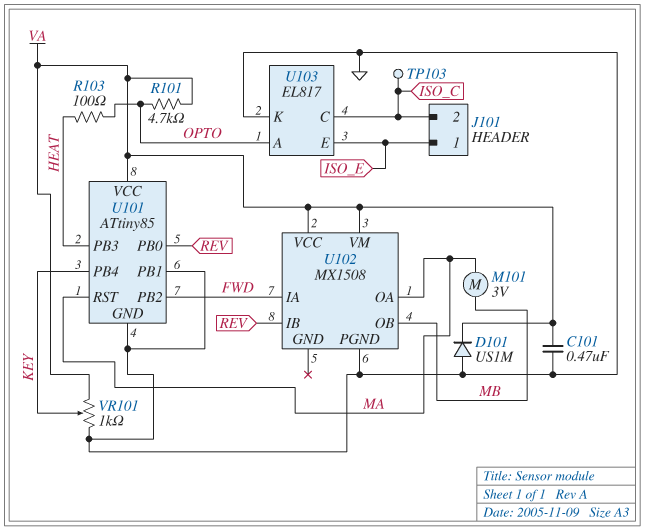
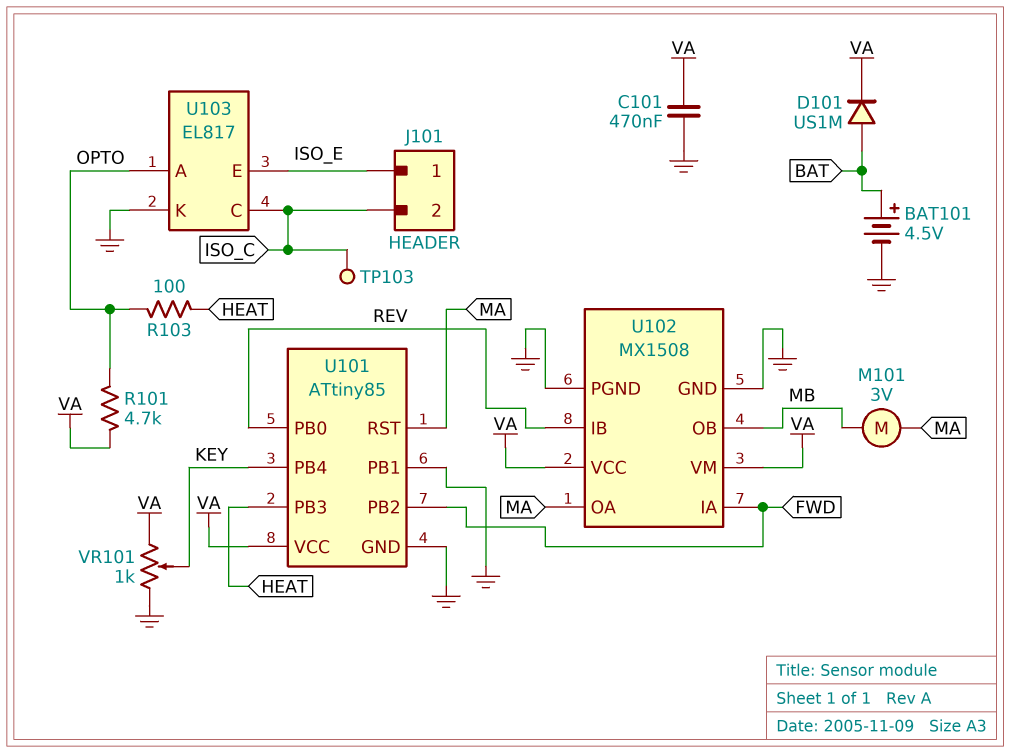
BAT101: none -> 4.5V (plus BAT, minus GND)
D101: diode US1M (A GND, K VA) -> diode US1M (A BAT, K VA)
U102 pin GND: none -> GND

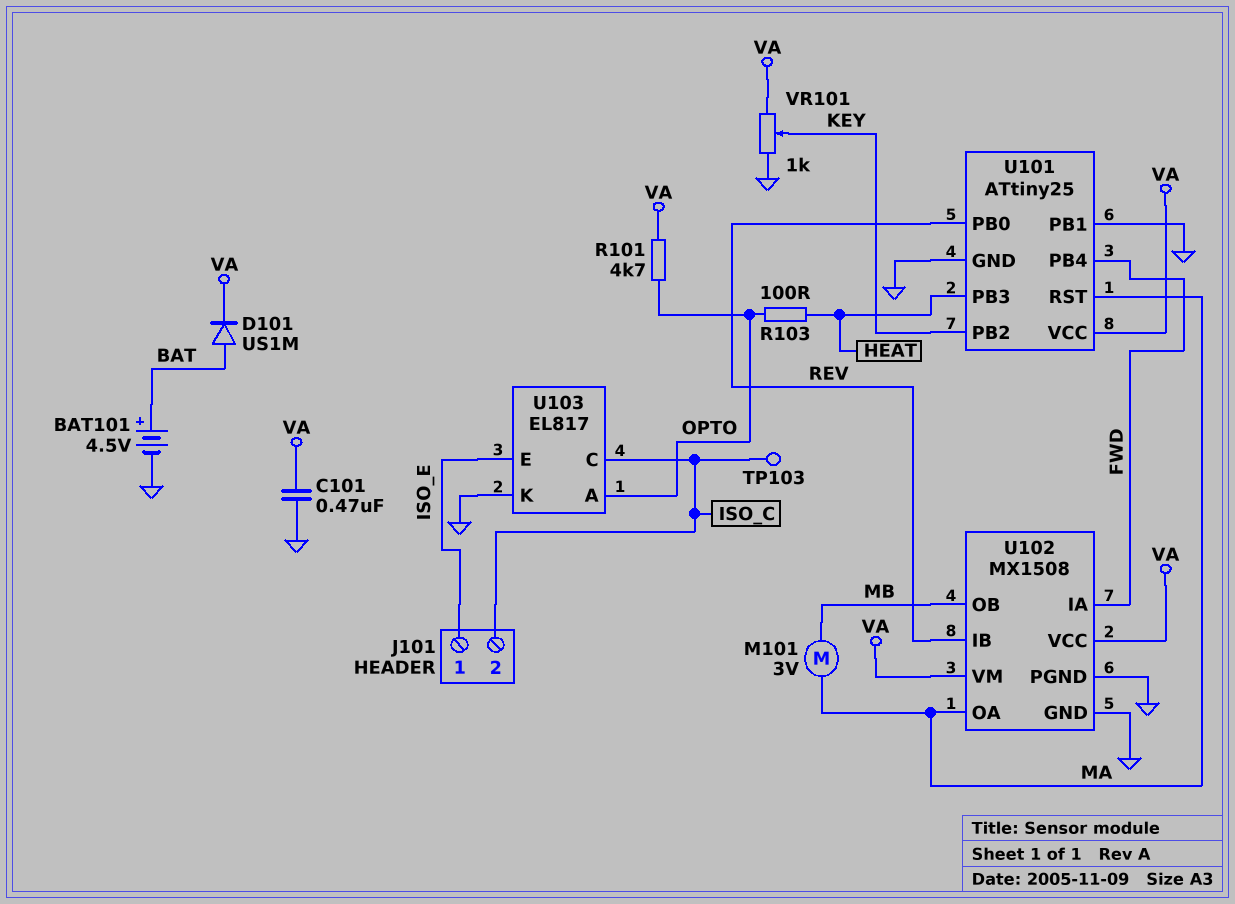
U101: ATtiny85 -> ATtiny25
U101 pin PB2: FWD -> KEY
U101 pin PB4: KEY -> FWD

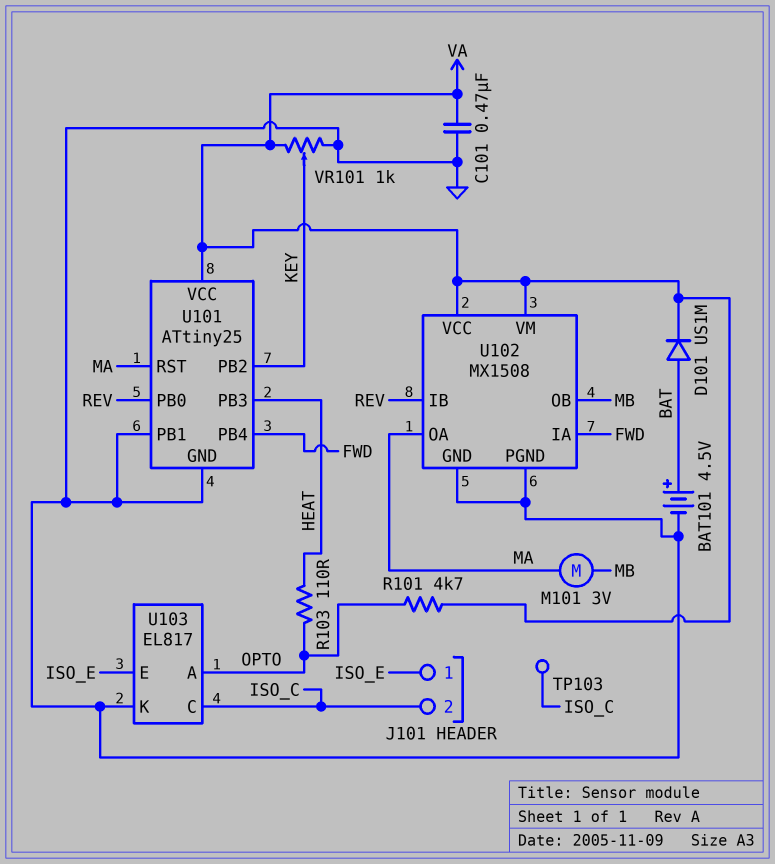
R103: 100 (HEAT, OPTO) -> 110 (HEAT, OPTO)

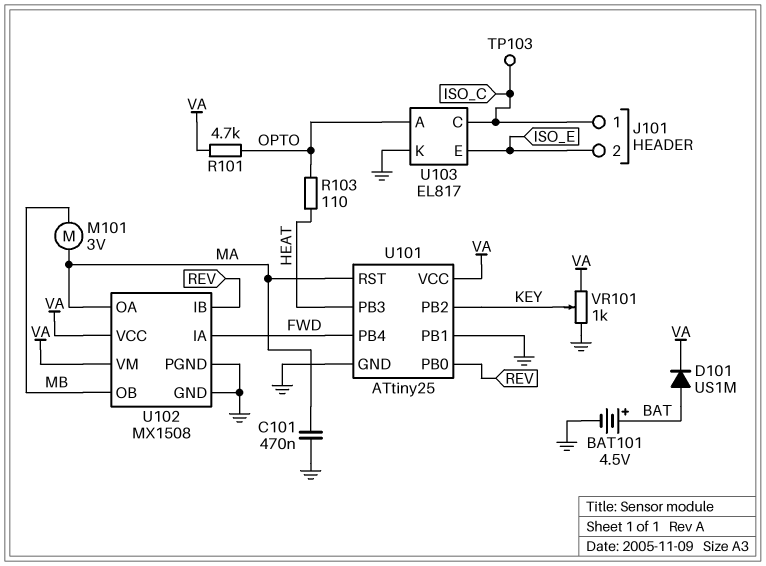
C101: 470nF (GND, VA) -> 470nF (GND, MA)
J101 pin 1: ISO_E -> ISO_C
J101 pin 2: ISO_C -> ISO_E

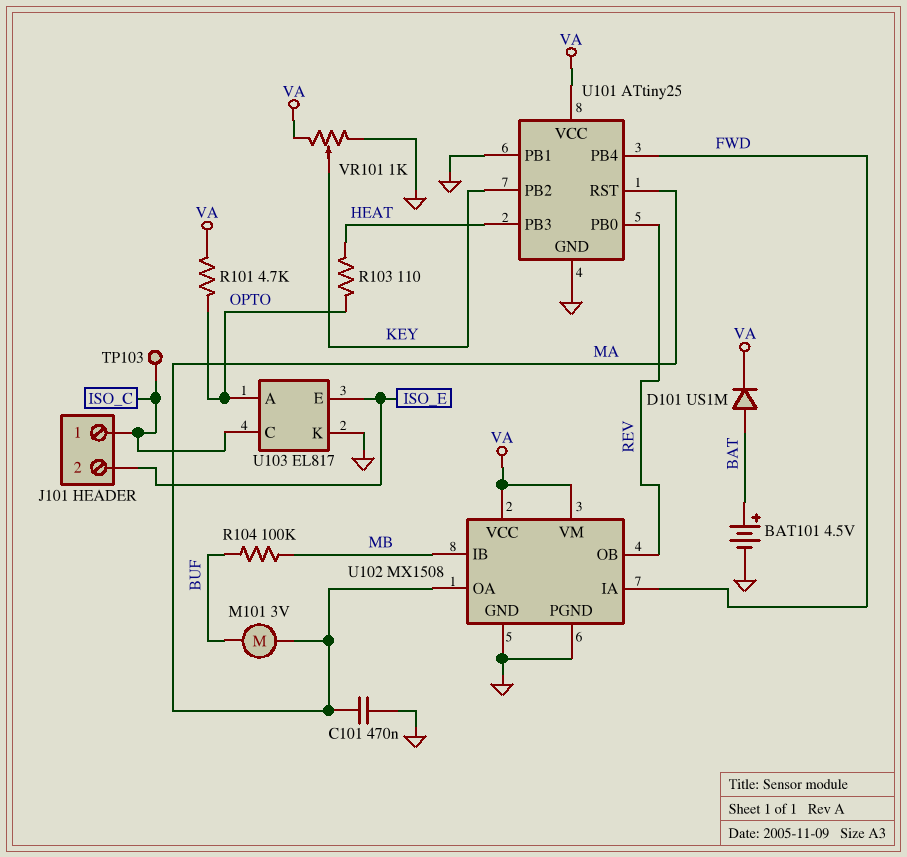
M101: motor 3V (MA, MB) -> motor 3V (BUF, MA)
R104: none -> 100k (BUF, MB)
U102 pin IB: REV -> MB
U102 pin OB: MB -> REV

